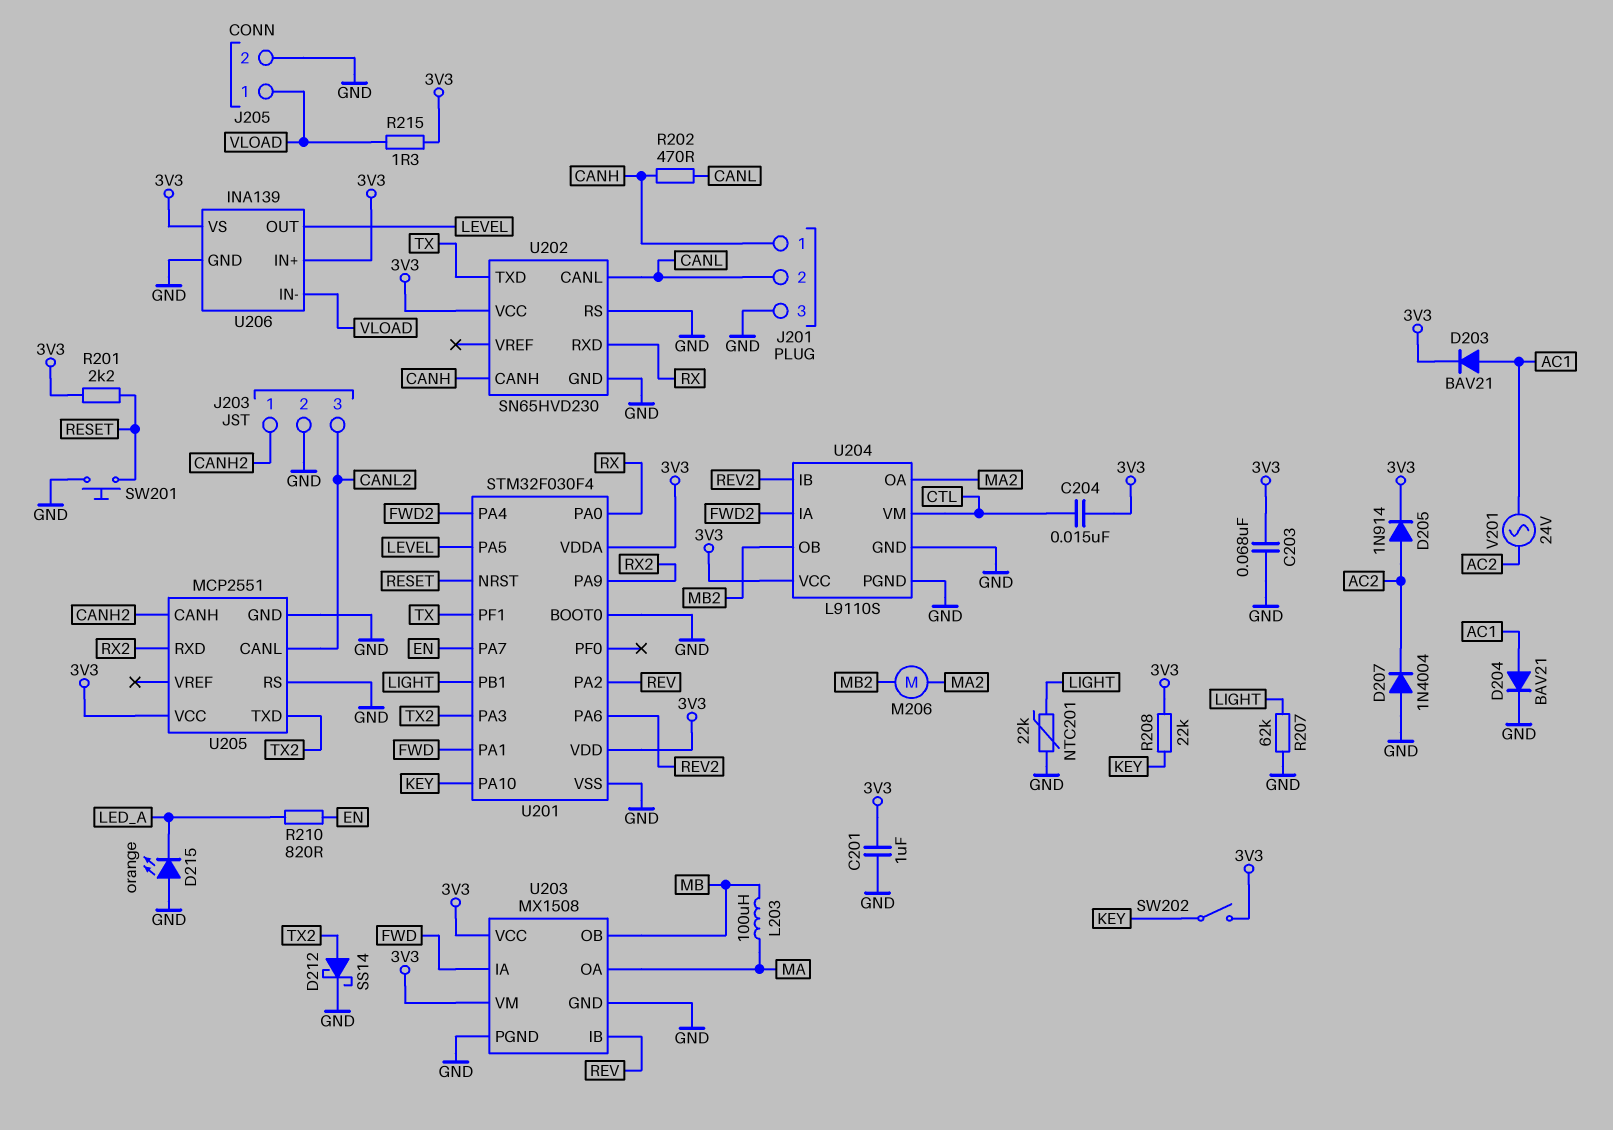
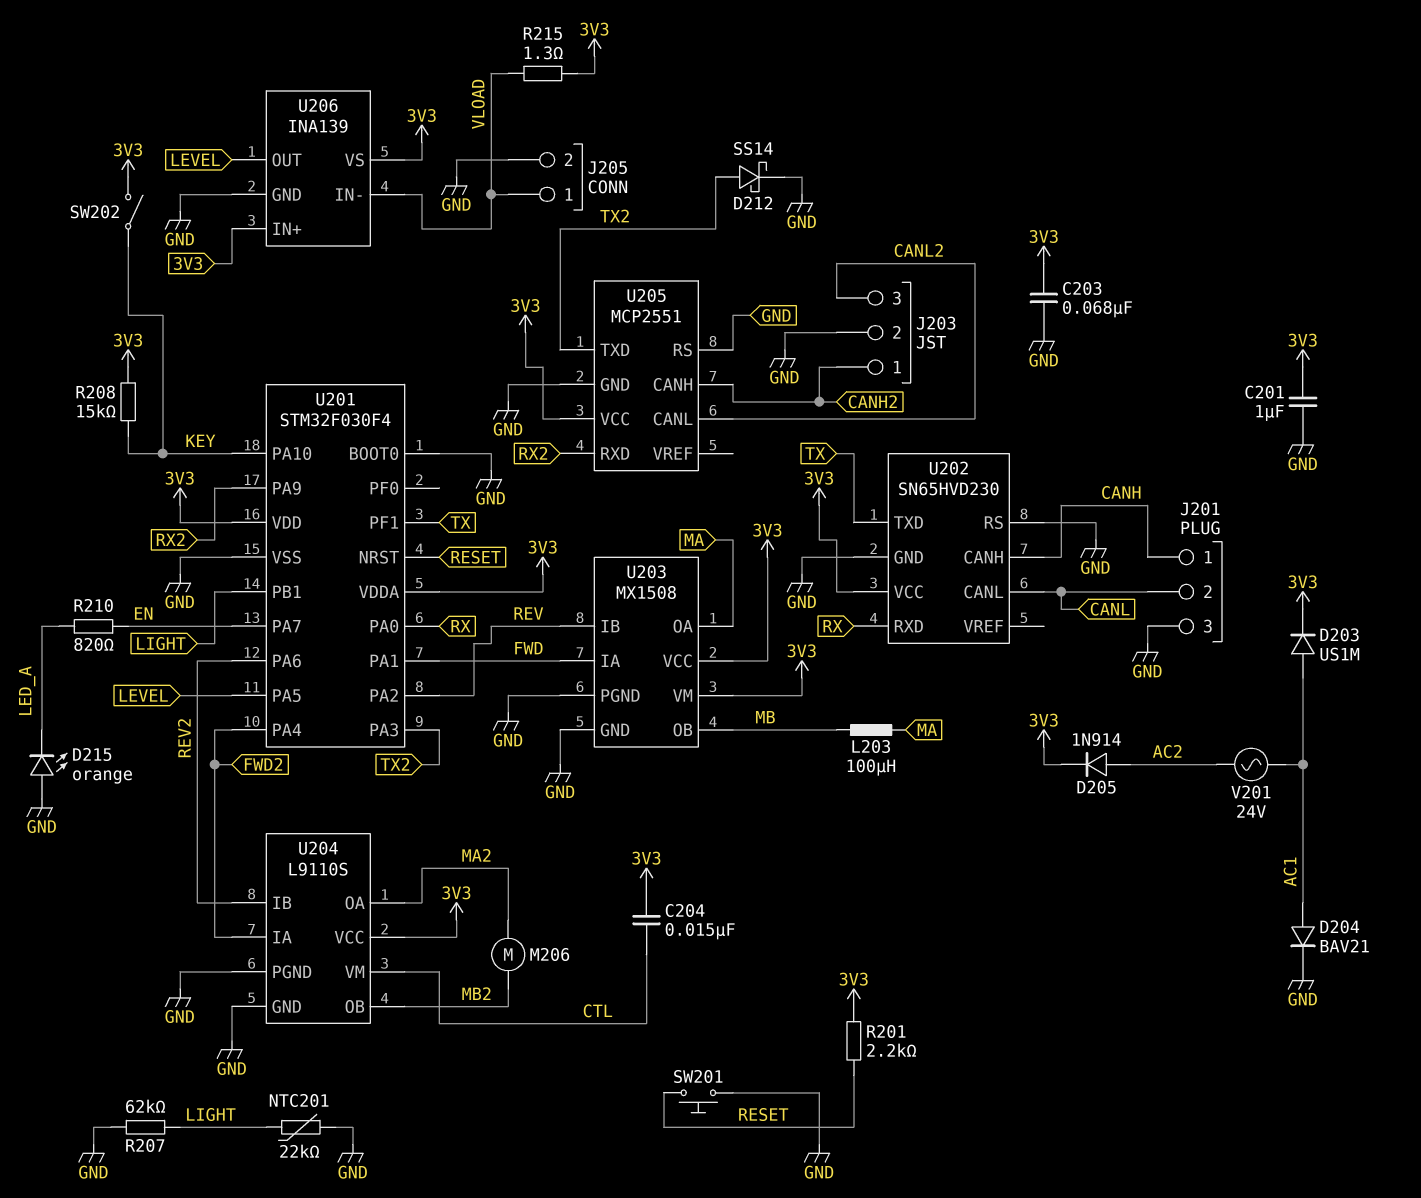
D203: diode BAV21 (A AC1, K 3V3) -> diode US1M (A AC1, K 3V3)
D207: diode 1N4004 (A GND, K AC2) -> none
R202: 470 (CANH, CANL) -> none
R208: 22k (3V3, KEY) -> 15k (3V3, KEY)

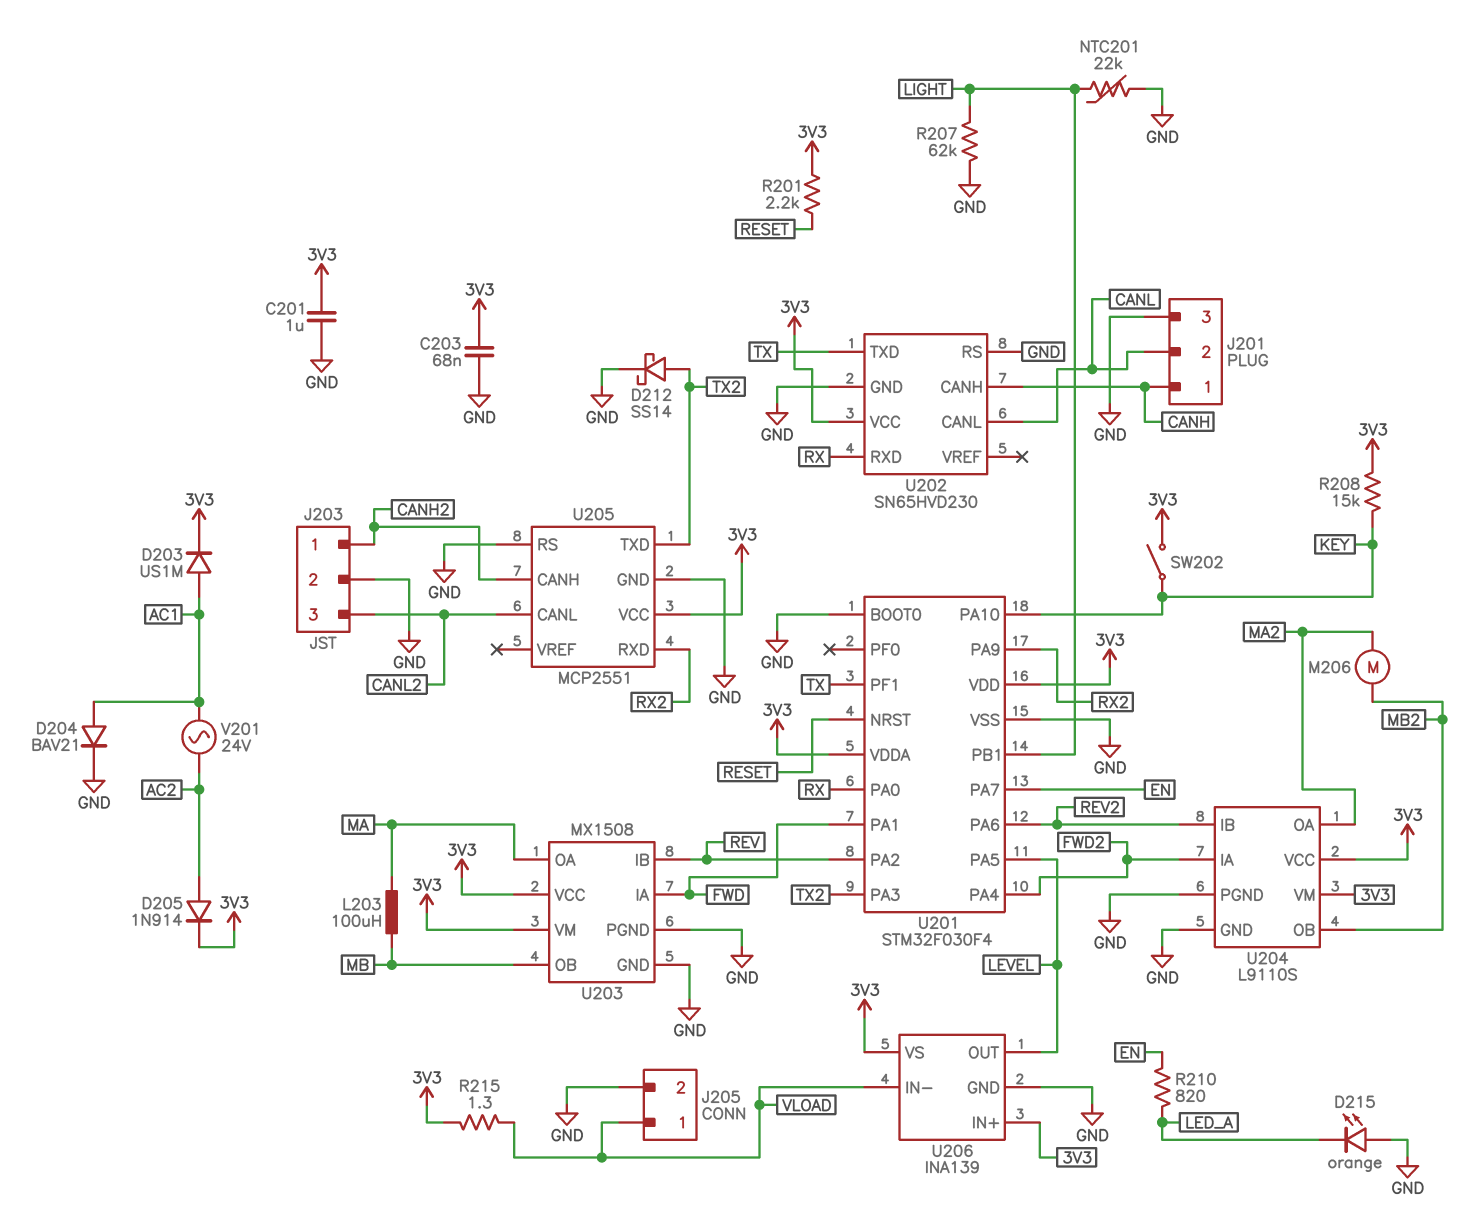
C204: 15nF (3V3, CTL) -> none
SW201: button (GND, RESET) -> none
U204 pin VM: CTL -> 3V3

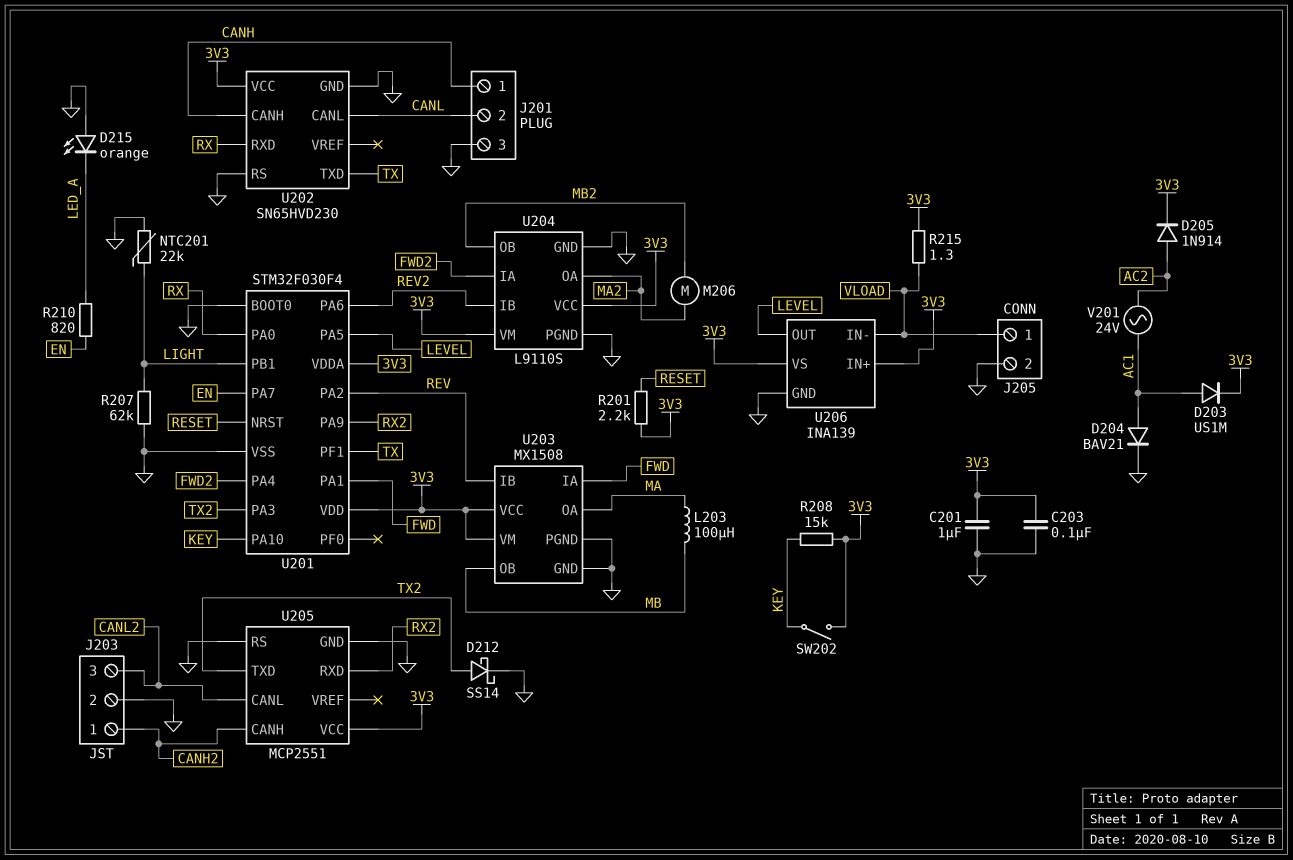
C203: 68nF (3V3, GND) -> 100nF (3V3, GND)

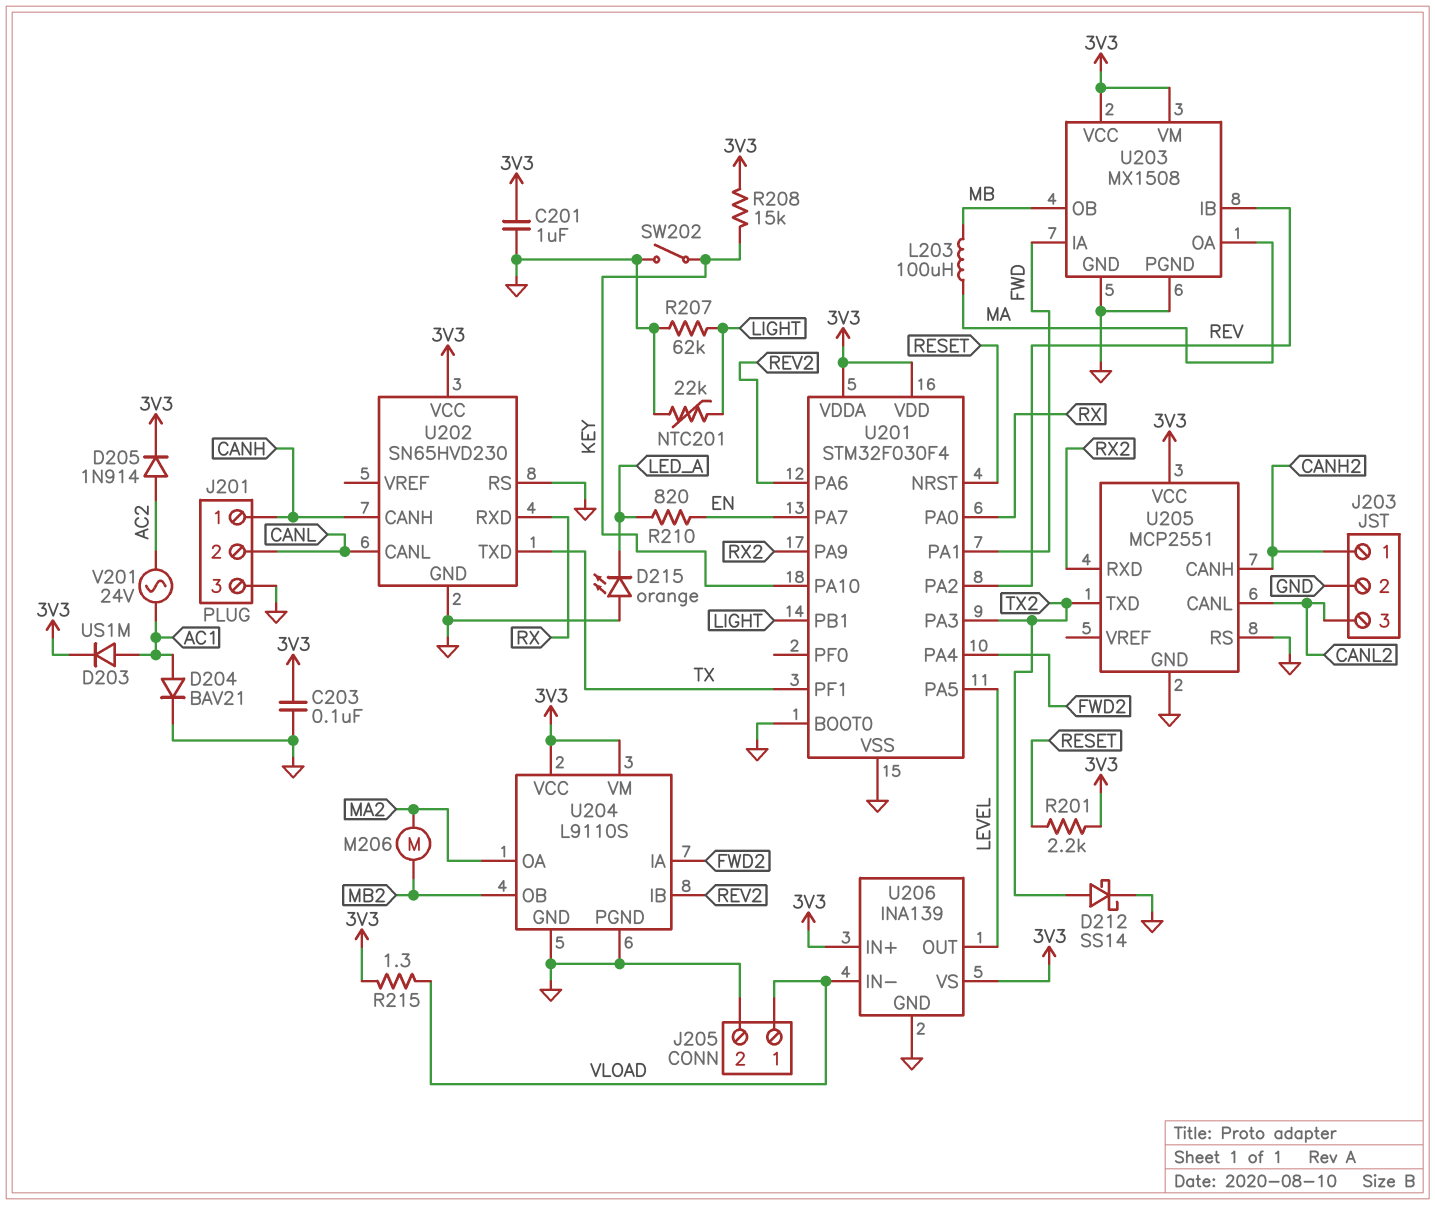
SW202: switch (3V3, KEY) -> switch (GND, KEY)

